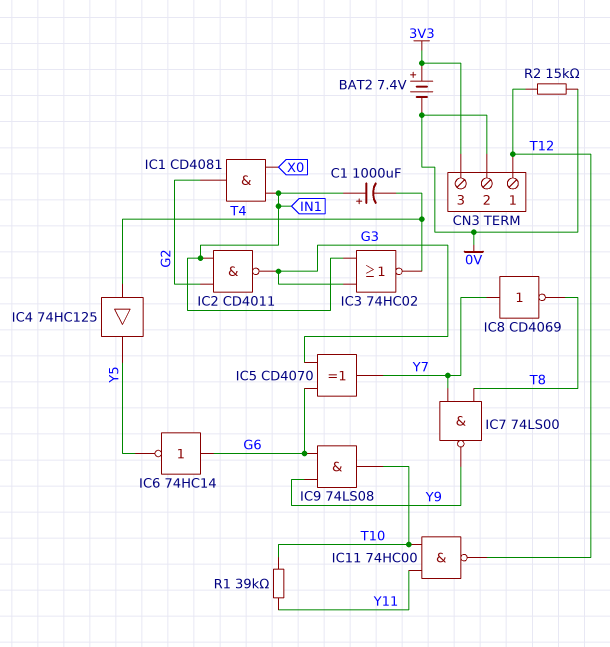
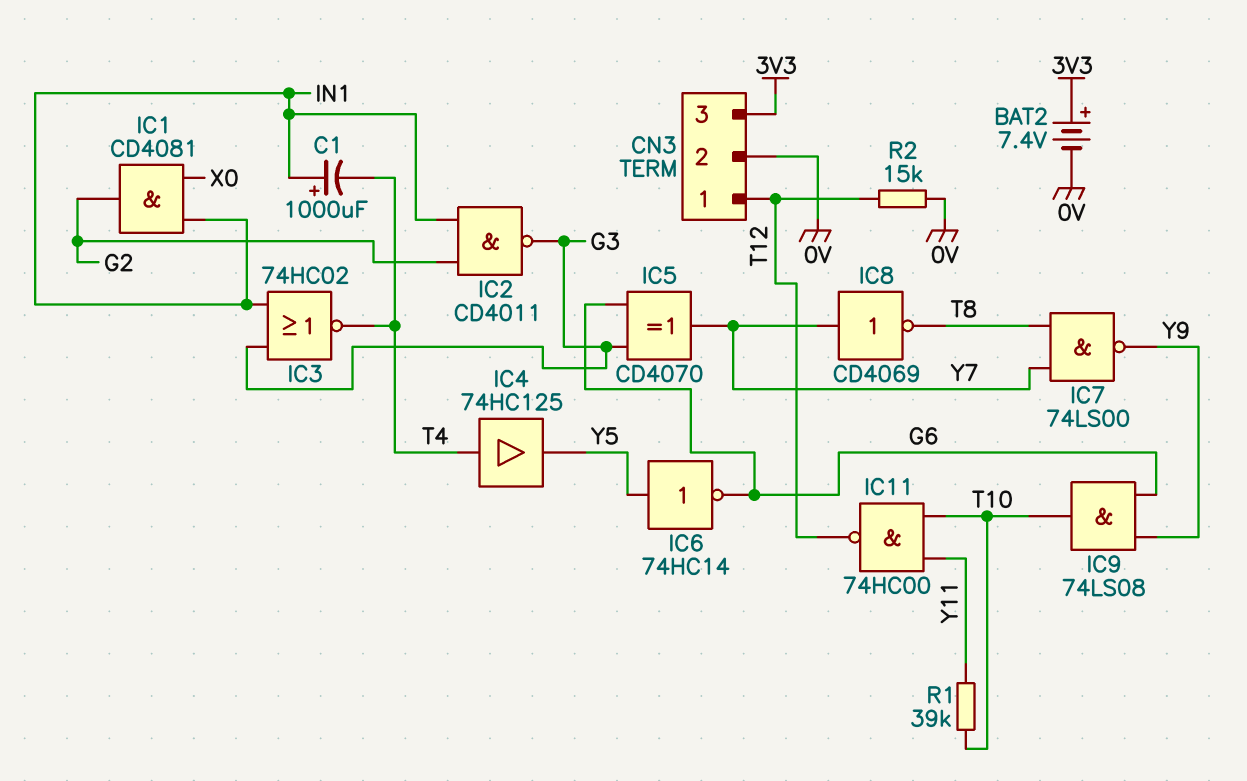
IC6: NOT 74HC14 (in G6, out Y5) -> NOT 74HC14 (in Y5, out G6)

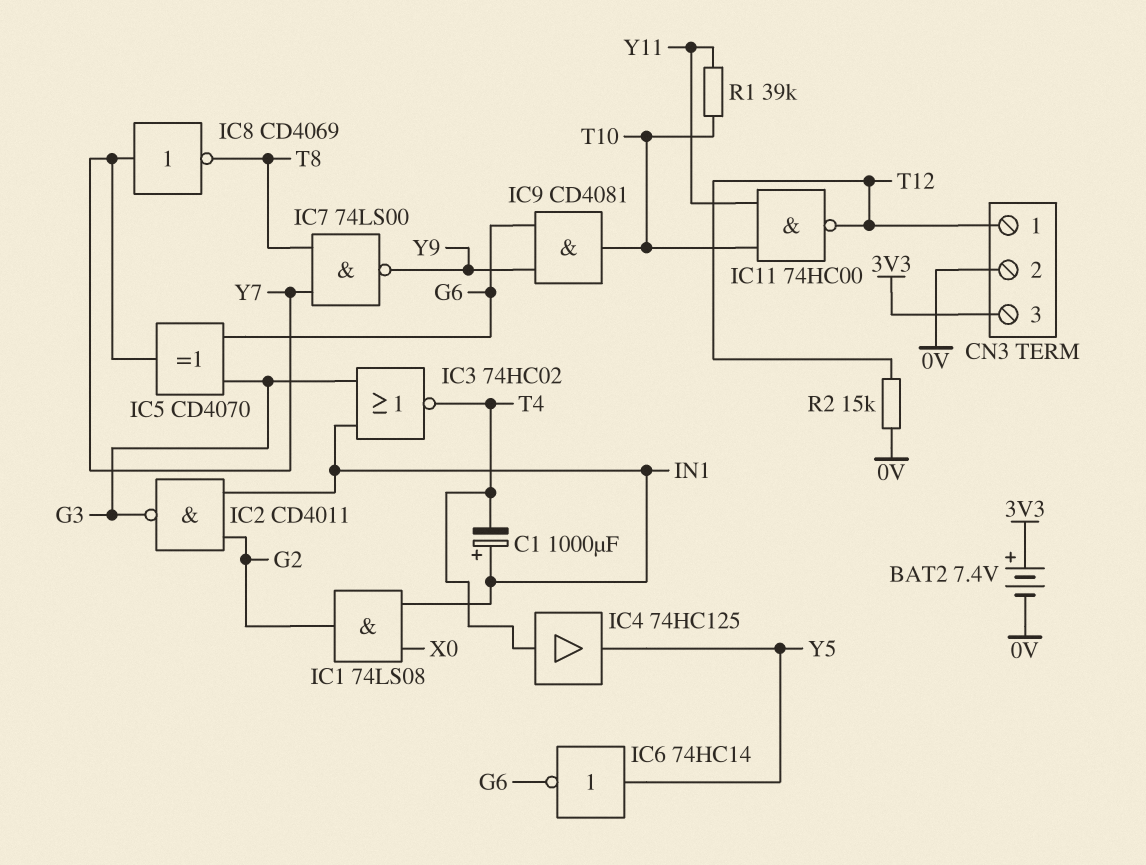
IC1: AND CD4081 (in IN1, in X0, out G2) -> AND 74LS08 (in IN1, in X0, out G2)
IC9: AND 74LS08 (in G6, in Y9, out T10) -> AND CD4081 (in G6, in Y9, out T10)

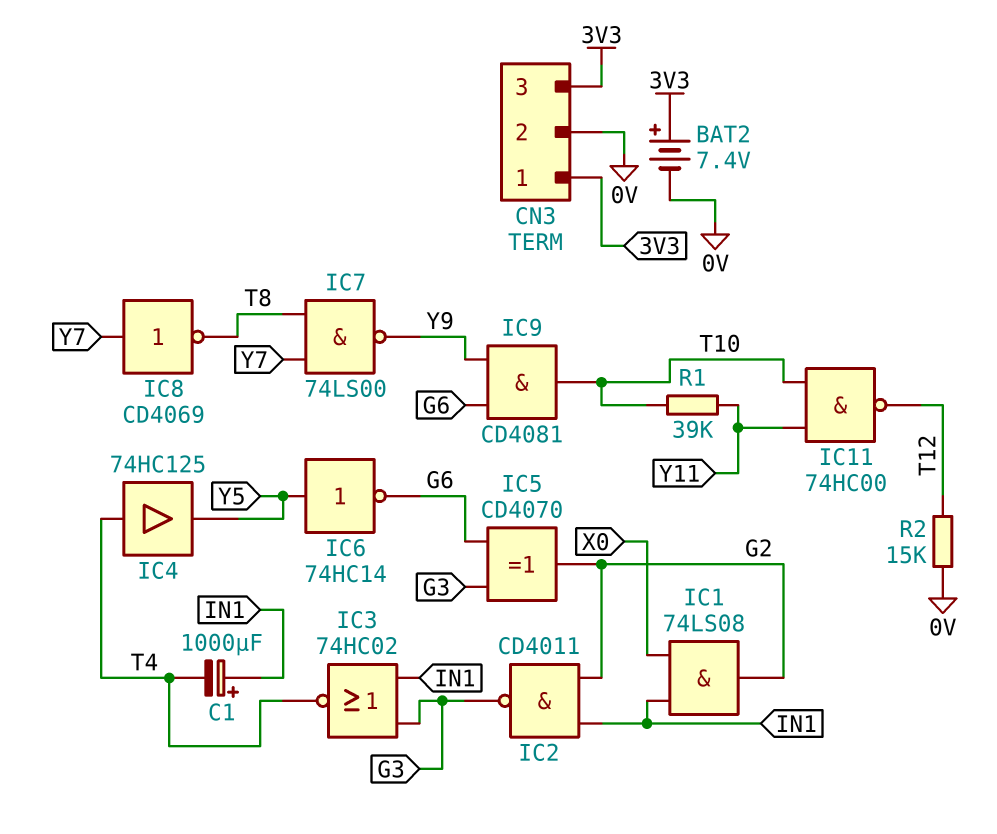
CN3 pin 1: T12 -> 3V3
IC5: XOR CD4070 (in G3, in G6, out Y7) -> XOR CD4070 (in G3, in G6, out G2)

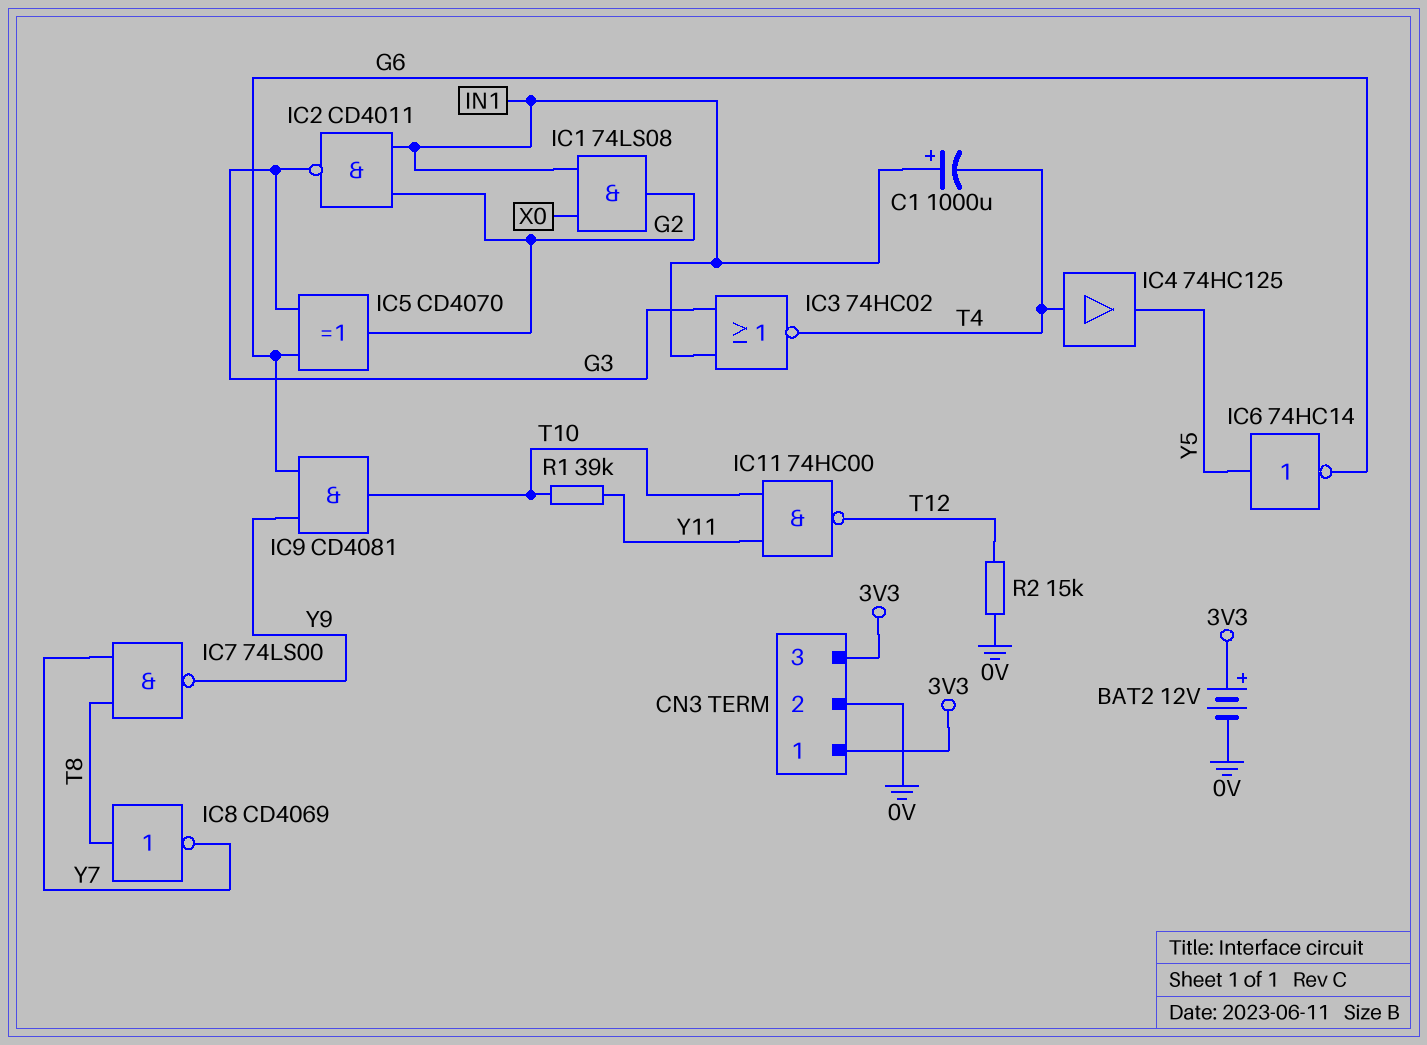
BAT2: 7.4V (plus 3V3, minus 0V) -> 12V (plus 3V3, minus 0V)
IC8: NOT CD4069 (in Y7, out T8) -> NOT CD4069 (in T8, out Y7)

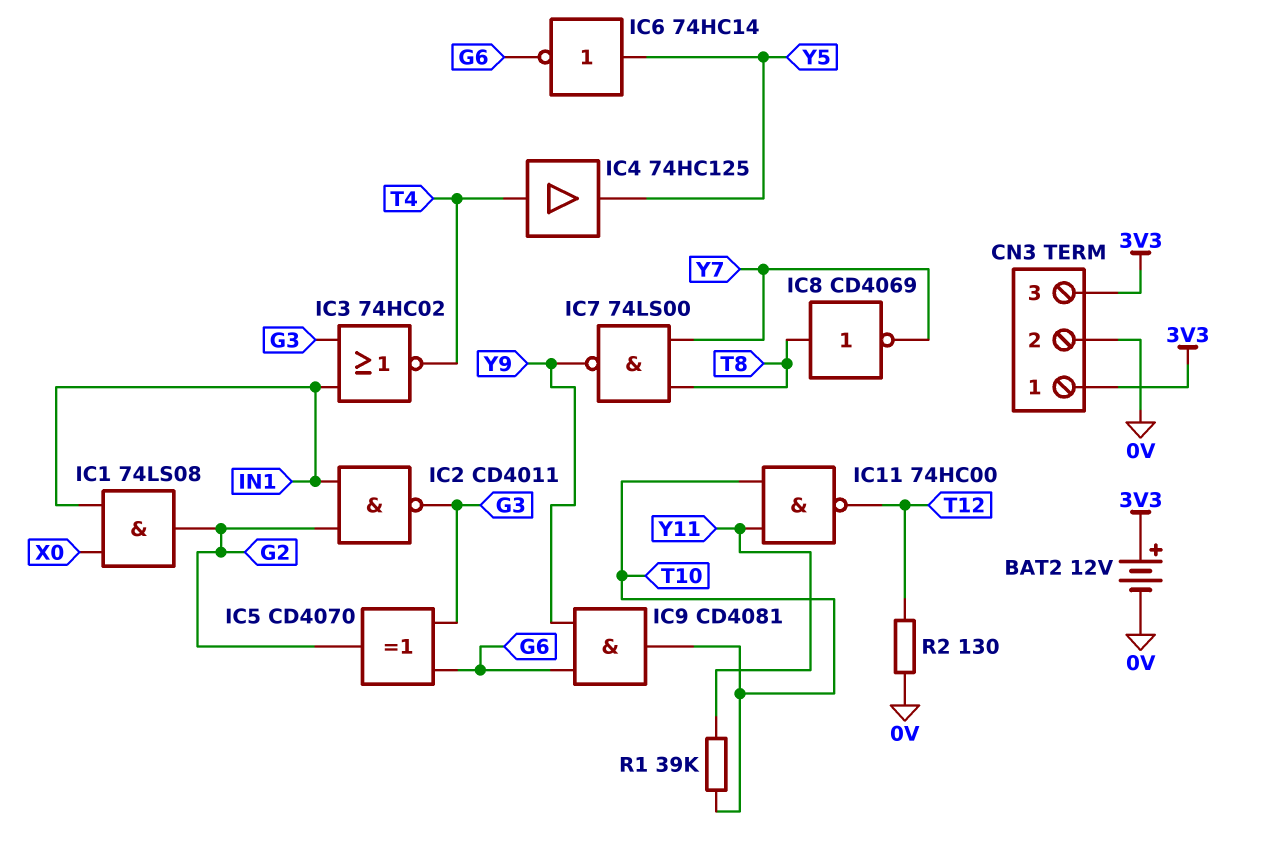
C1: 1000uF (plus IN1, minus T4) -> none
R2: 15k (0V, T12) -> 130 (0V, T12)

